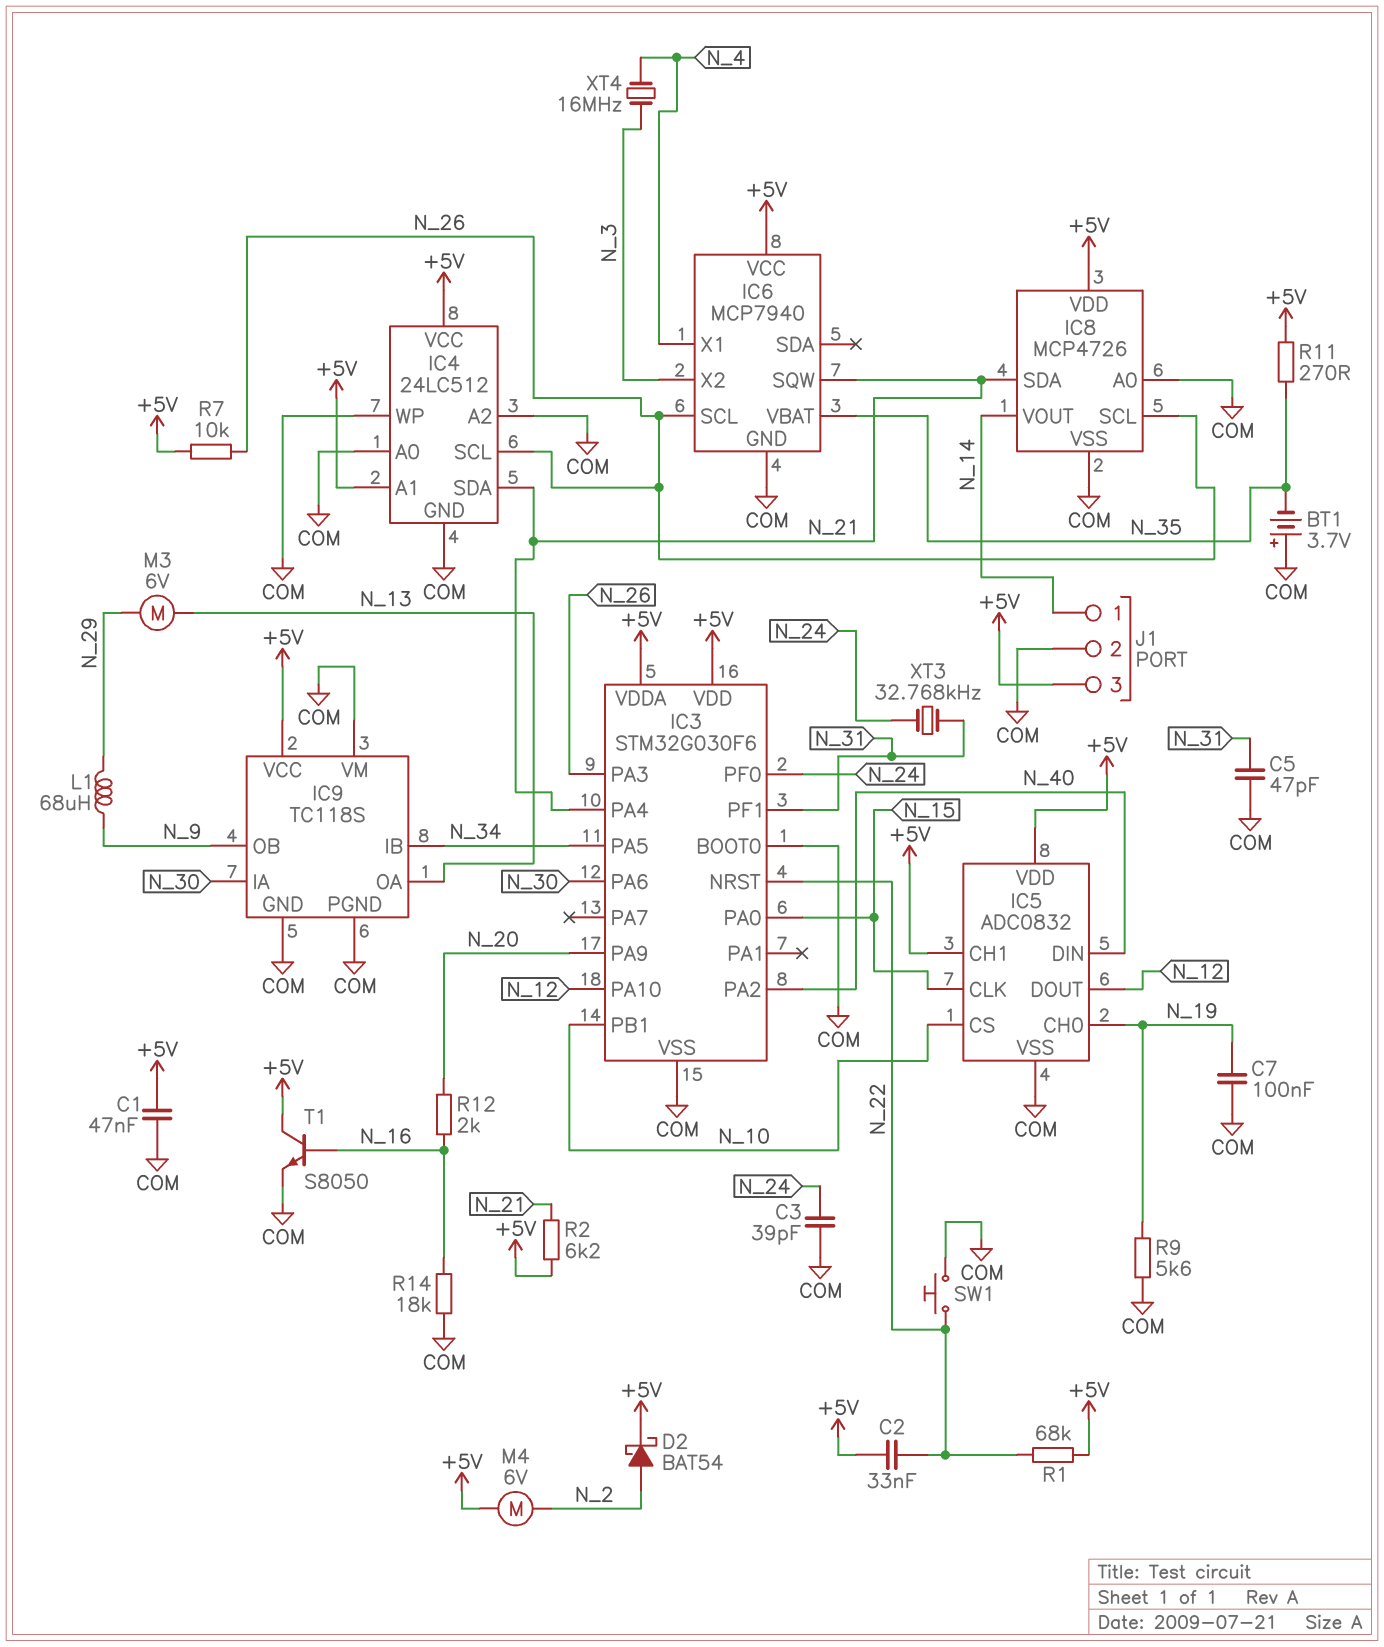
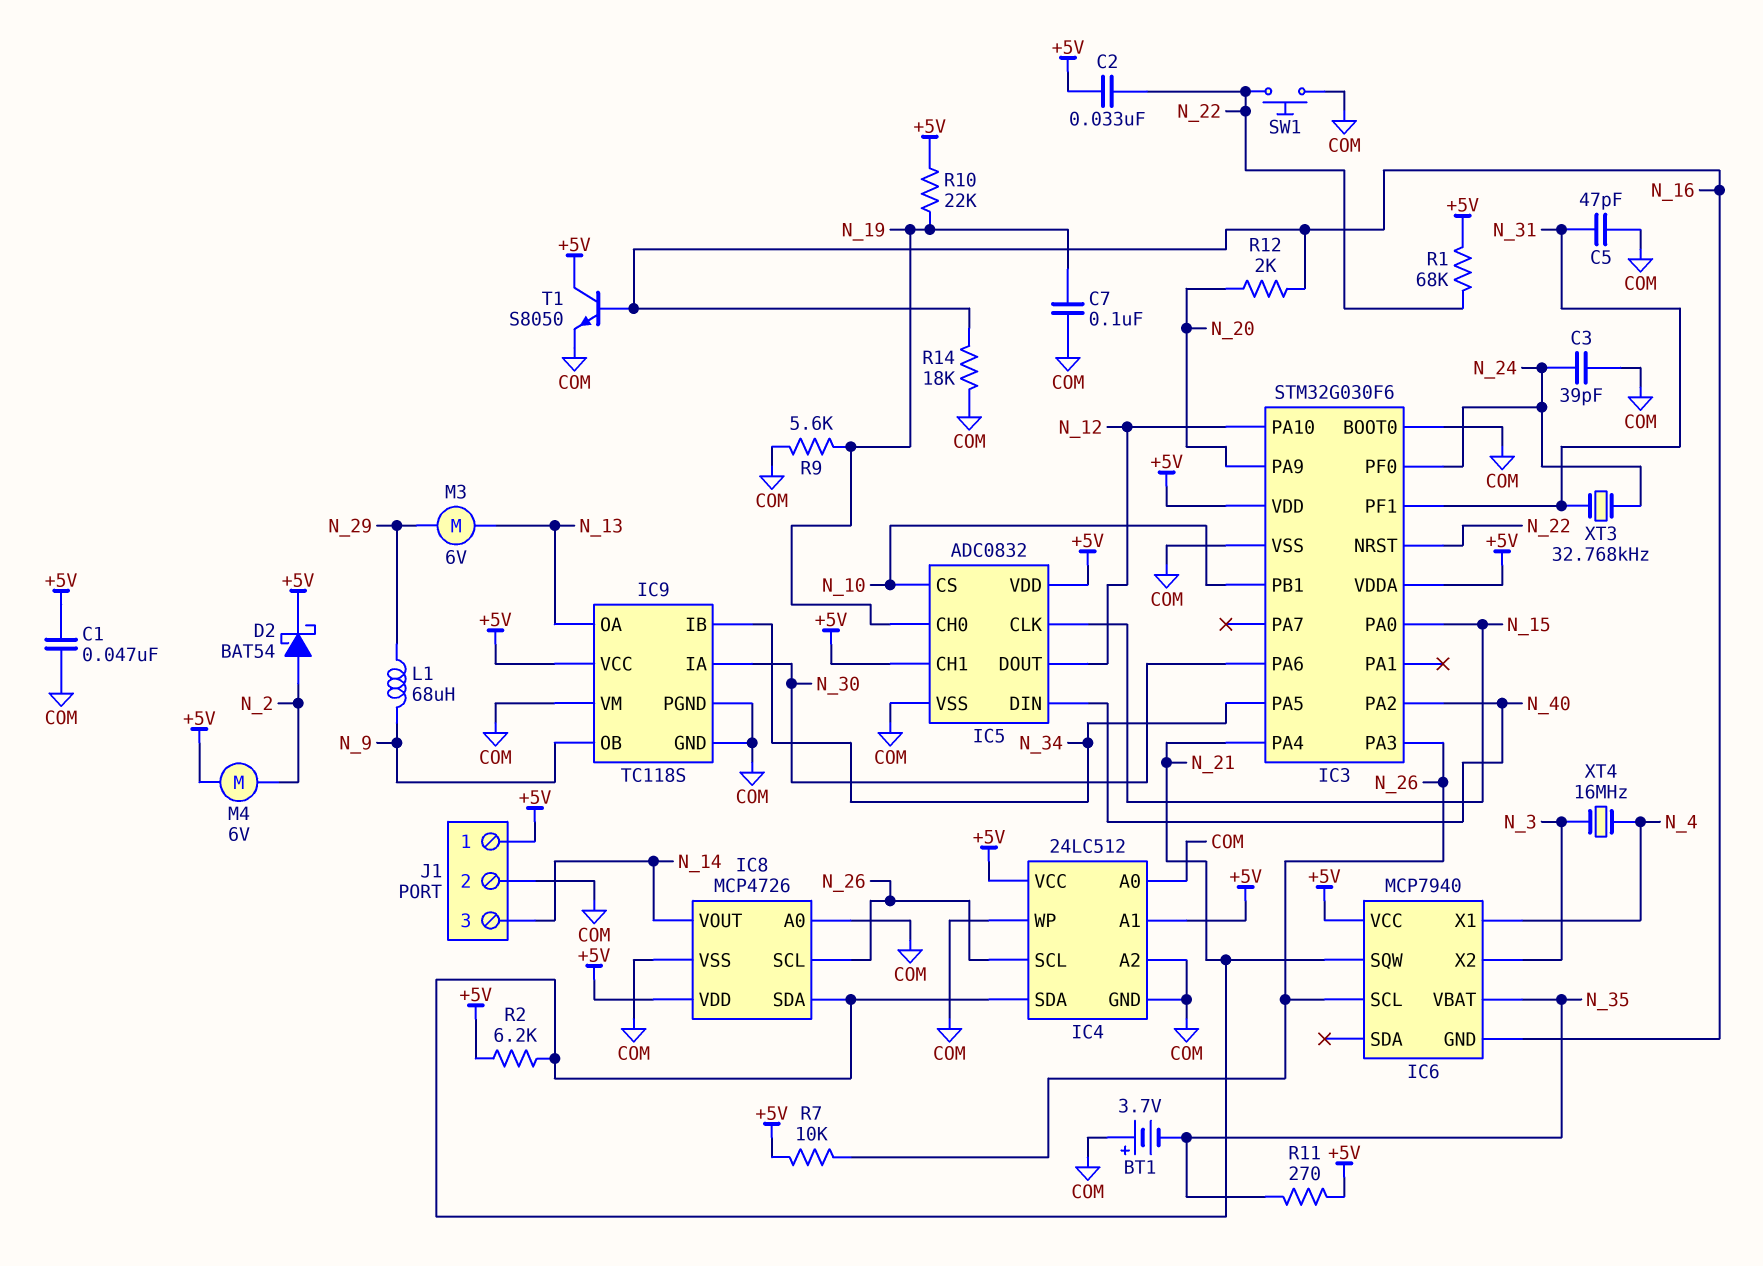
IC6 pin GND: COM -> N_16
J1 pin 1: N_14 -> +5V
J1 pin 3: +5V -> N_14
R10: none -> 22k (+5V, N_19)

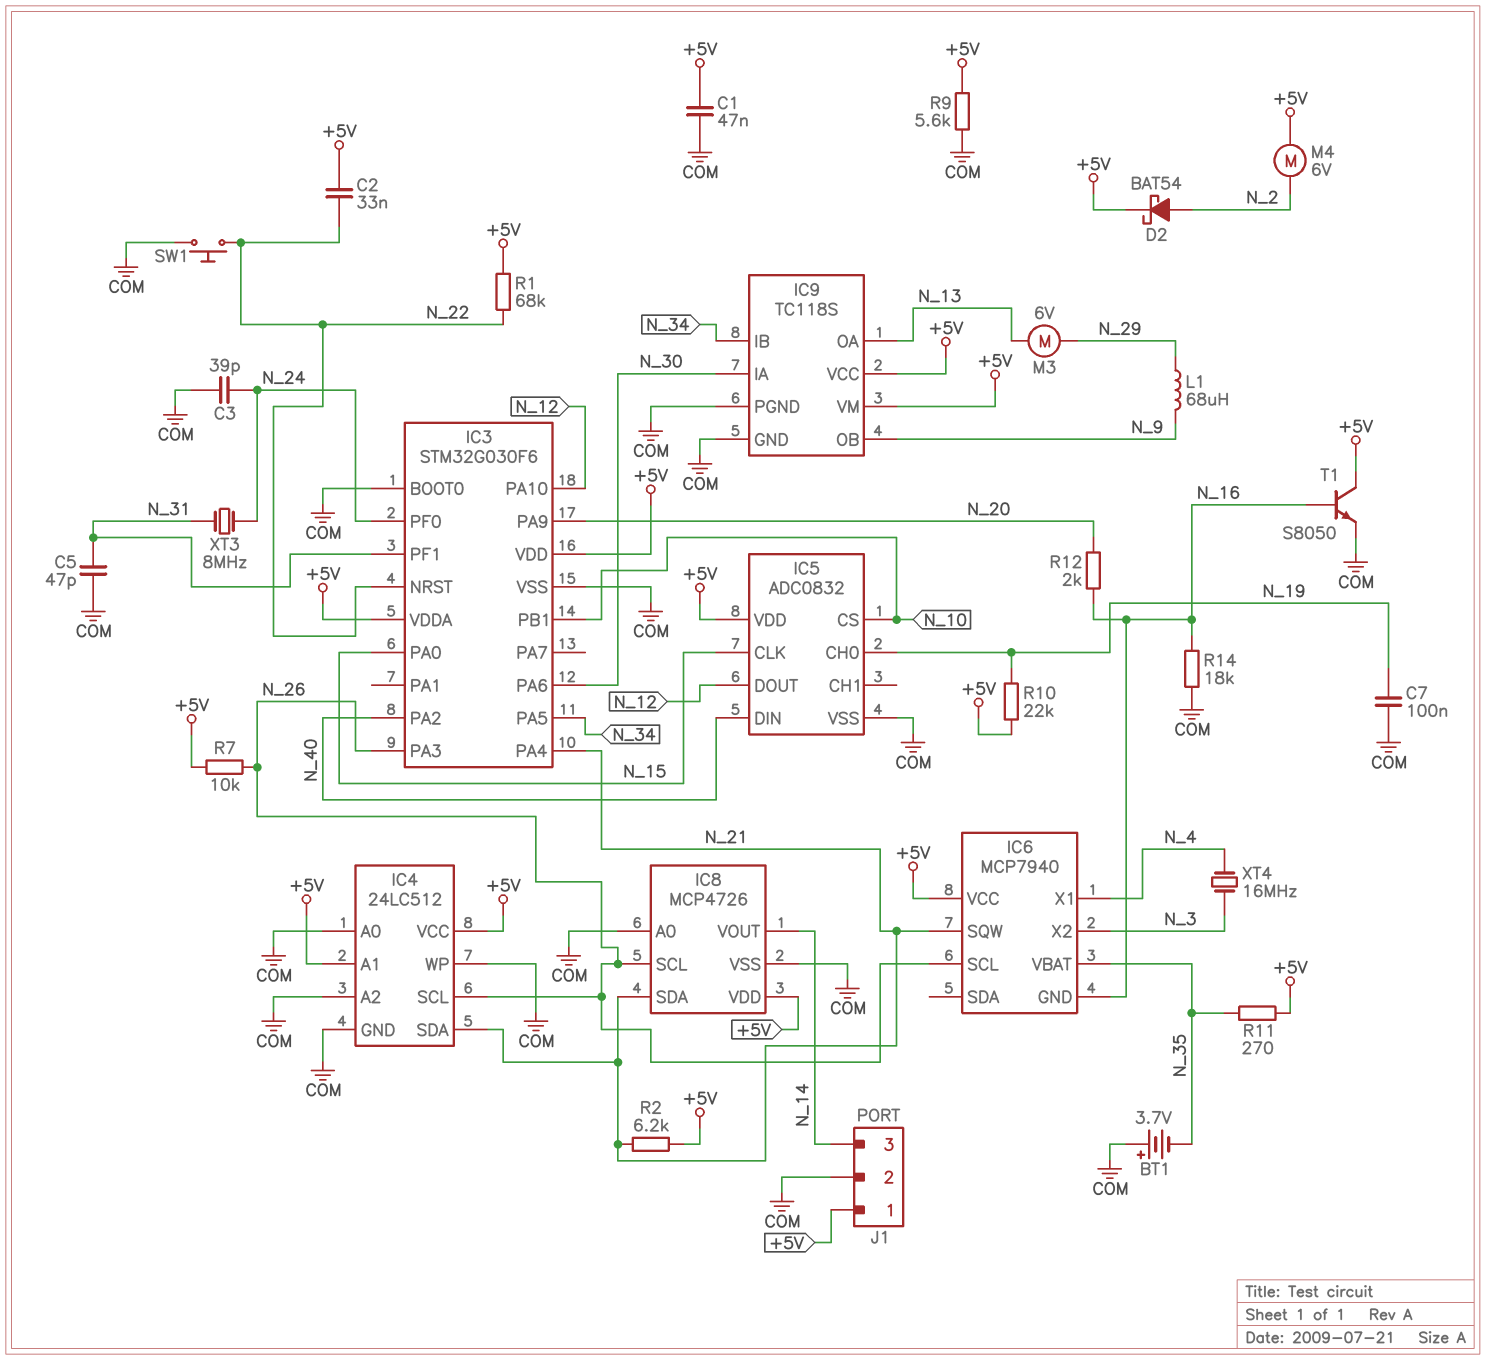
IC5 pin CH1: +5V -> none
IC9 pin VM: COM -> +5V
R9: 5.6k (COM, N_19) -> 5.6k (+5V, COM)
XT3: 32.768kHz (N_24, N_31) -> 8MHz (N_24, N_31)

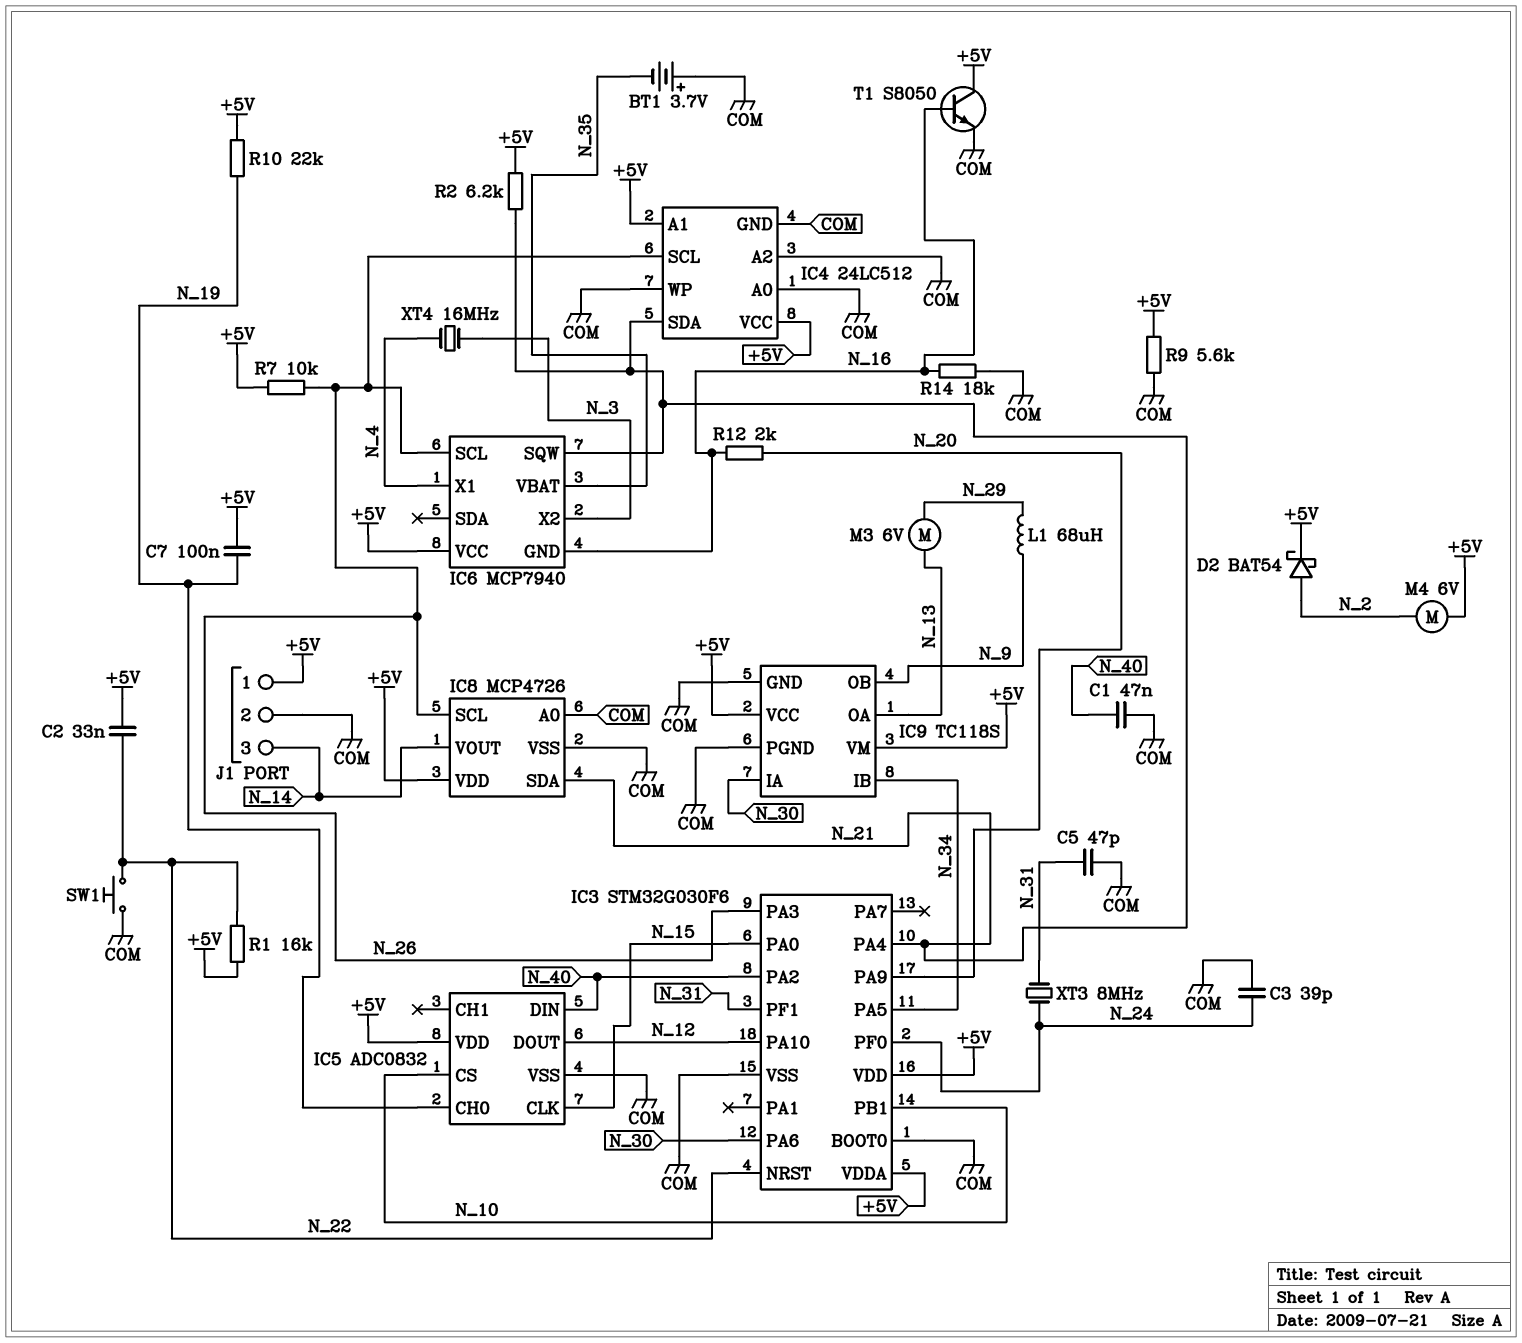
C1: 47nF (+5V, COM) -> 47nF (COM, N_40)
C7: 100nF (COM, N_19) -> 100nF (+5V, N_19)
R1: 68k (+5V, N_22) -> 16k (+5V, N_22)
R11: 270 (+5V, N_35) -> none

